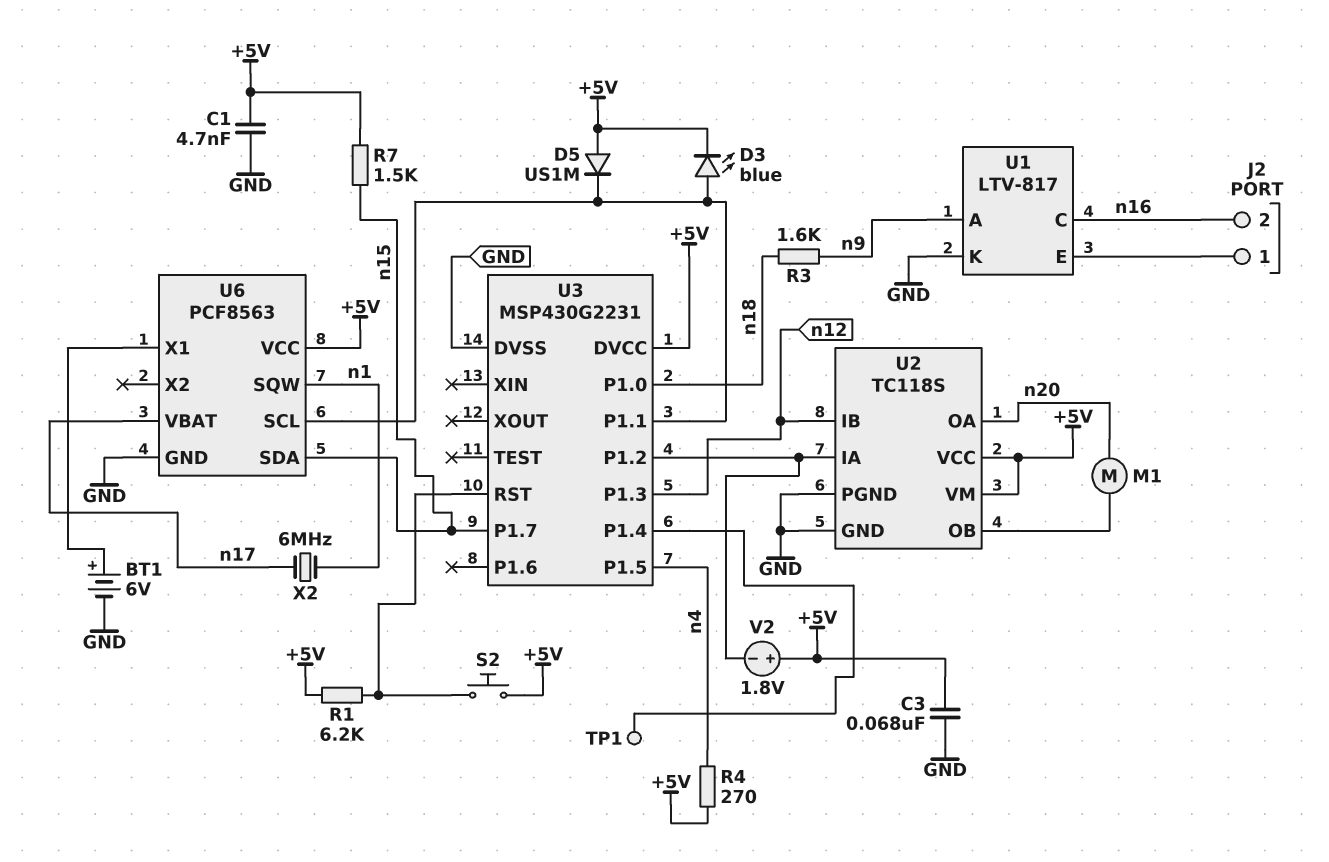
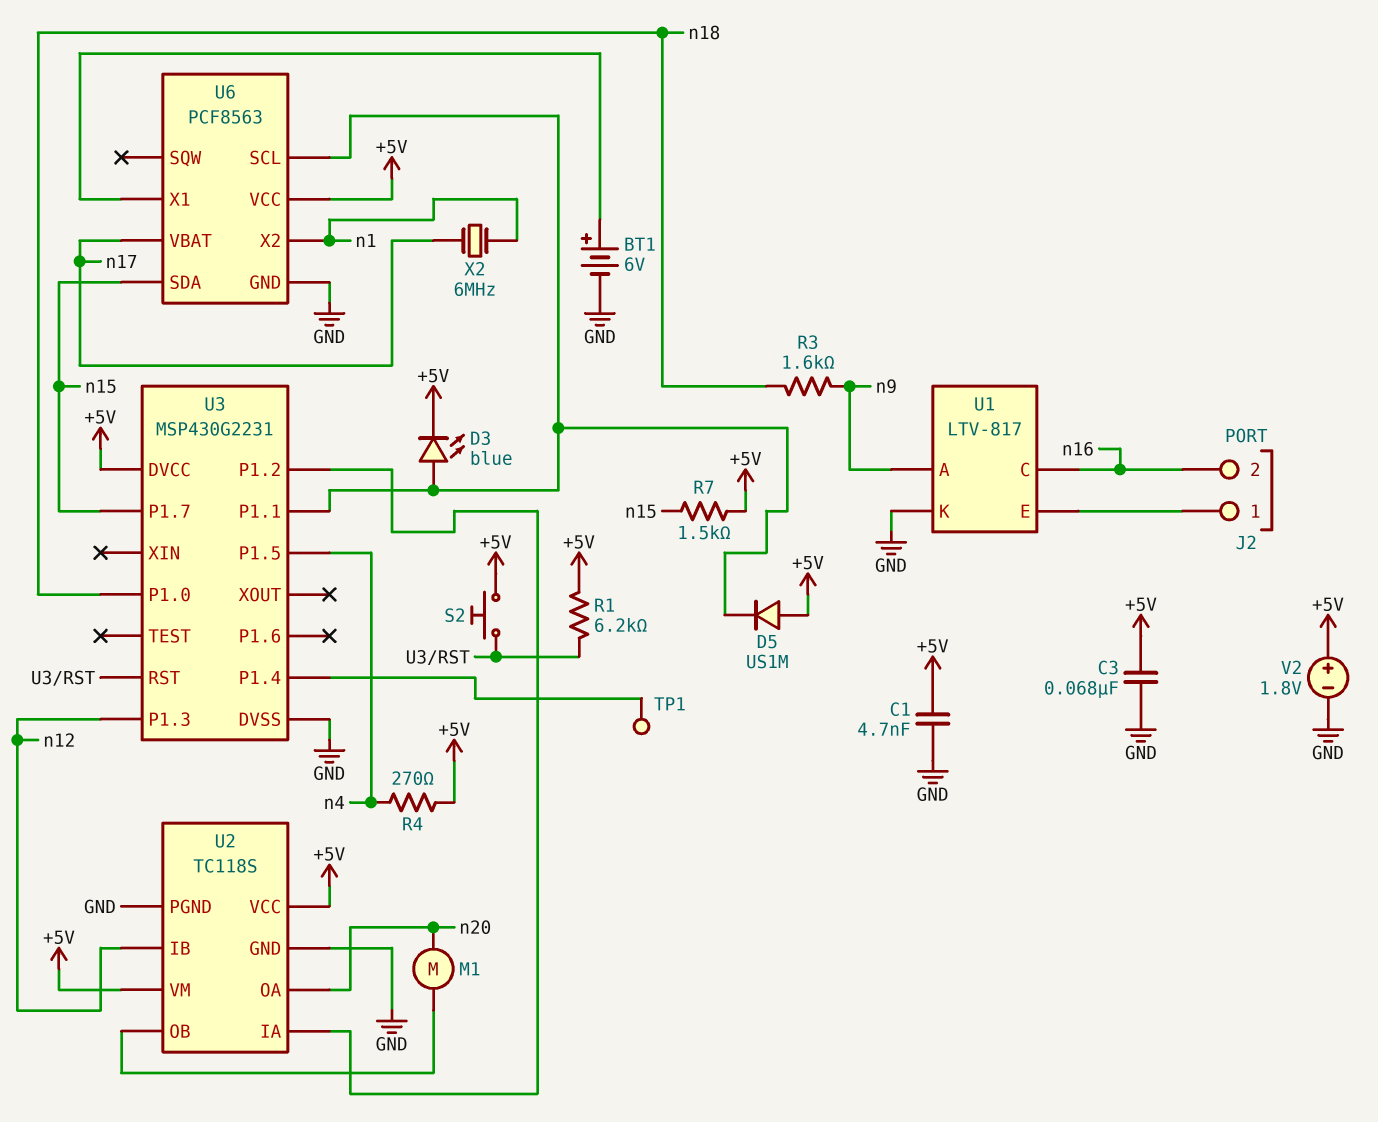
U6 pin SQW: n1 -> none
U6 pin X2: none -> n1
V2: 1.8V (plus +5V, minus U2/IA) -> 1.8V (plus +5V, minus GND)

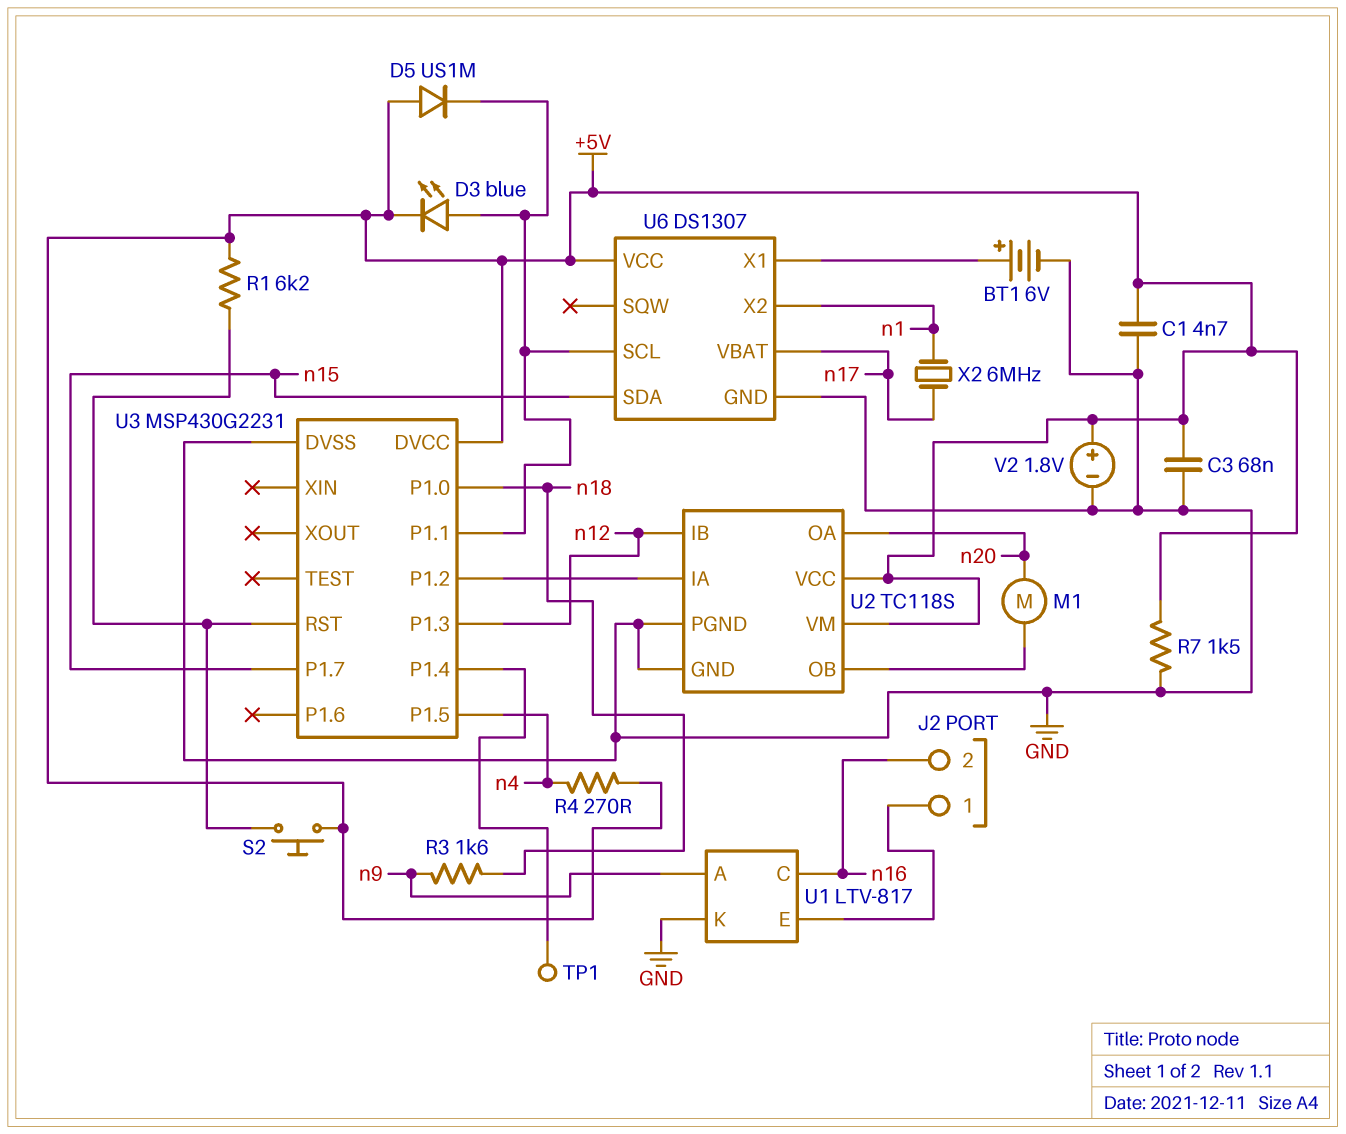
R7: 1.5k (+5V, n15) -> 1.5k (+5V, GND)
U6: PCF8563 -> DS1307

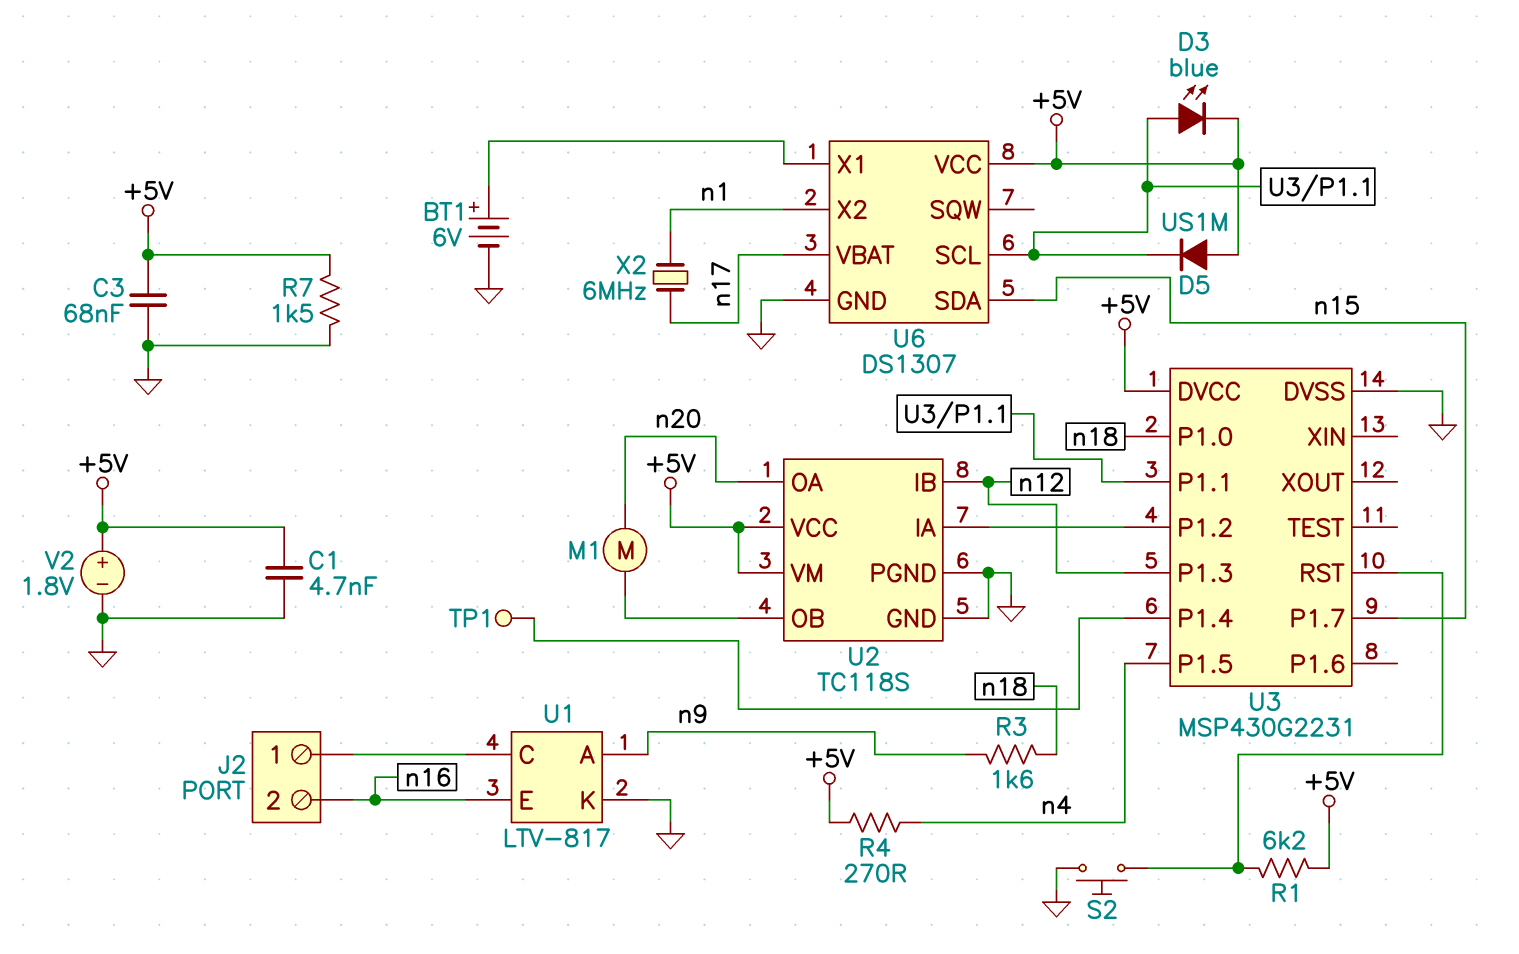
S2: button (+5V, U3/RST) -> button (GND, U3/RST)
U1 pin C: n16 -> J2/1
U1 pin E: J2/1 -> n16

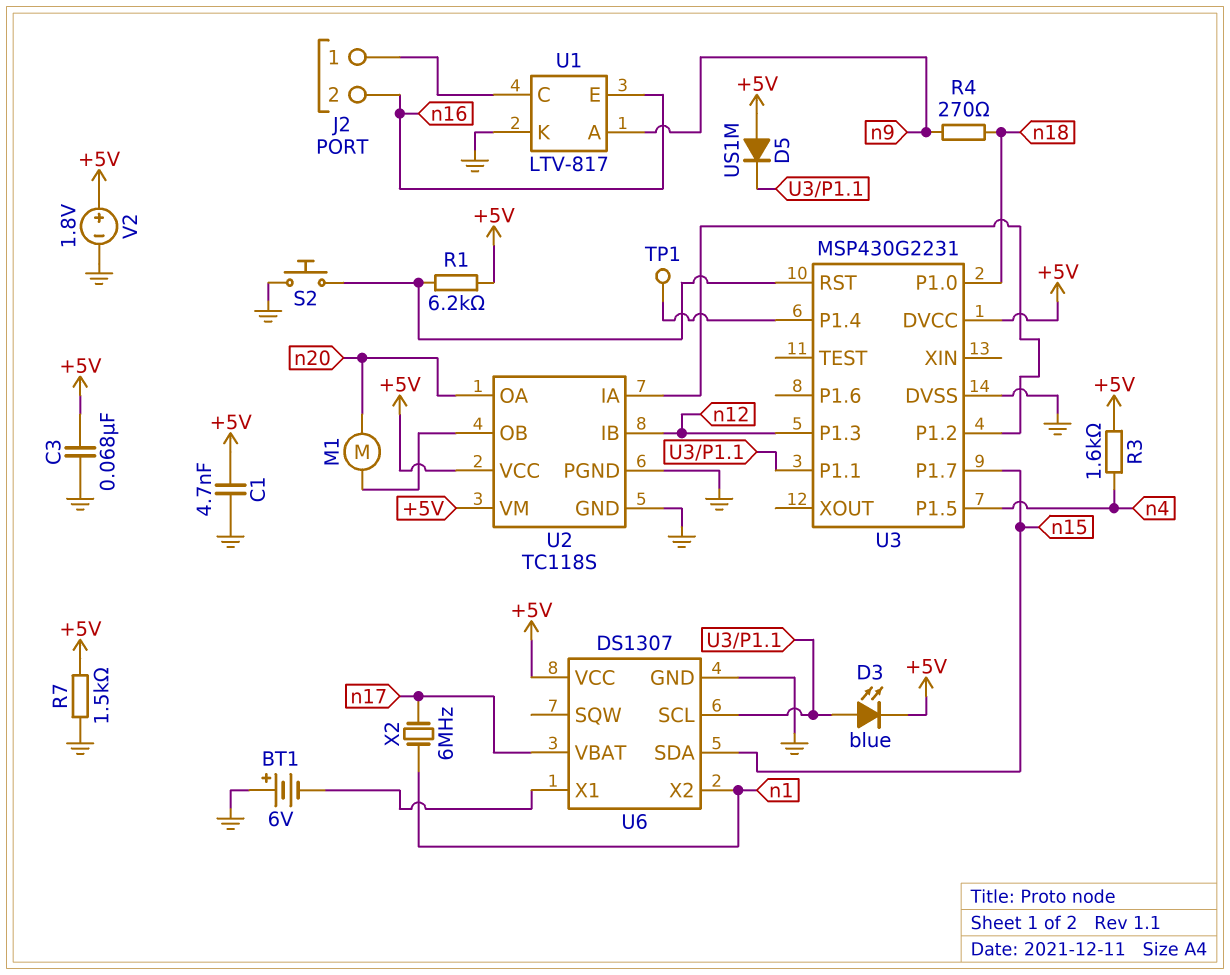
BT1: 6V (plus U6/X1, minus GND) -> 6V (plus GND, minus U6/X1)
R3: 1.6k (n9, n18) -> 1.6k (+5V, n4)
R4: 270 (+5V, n4) -> 270 (n9, n18)

